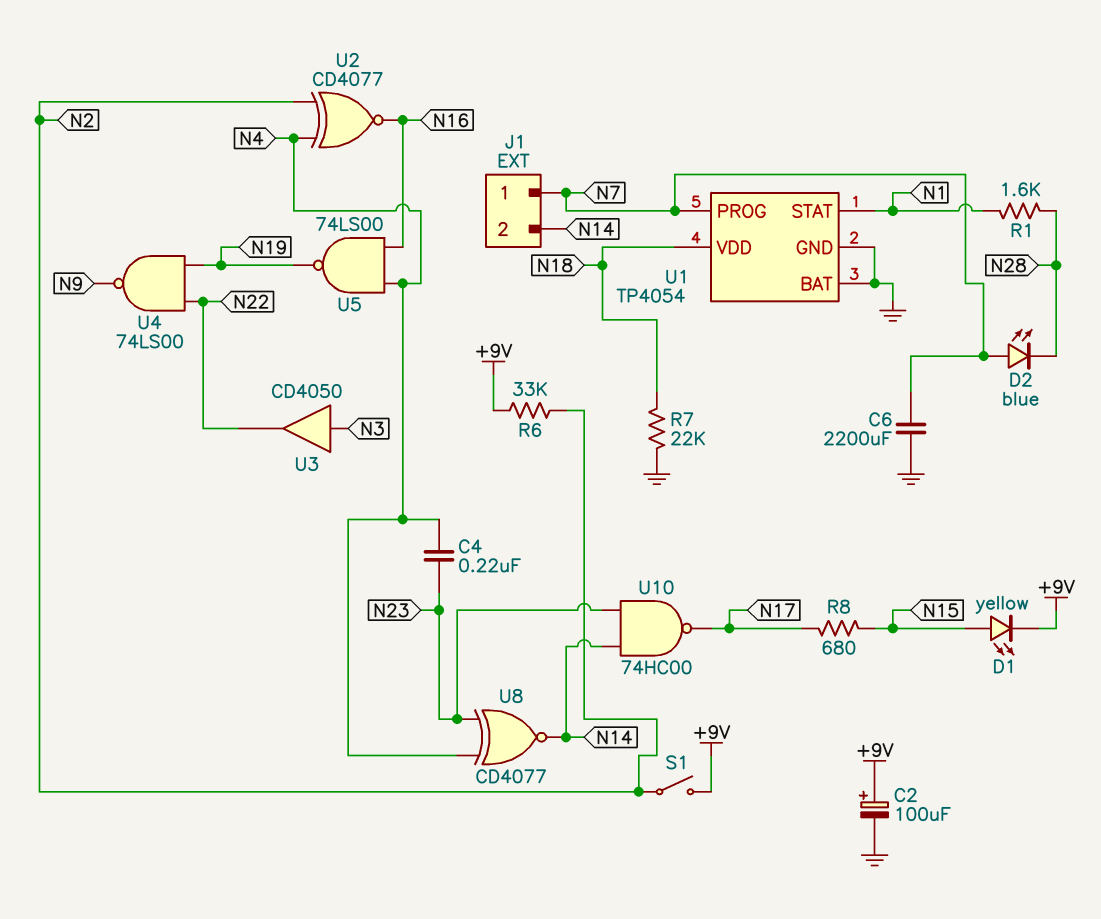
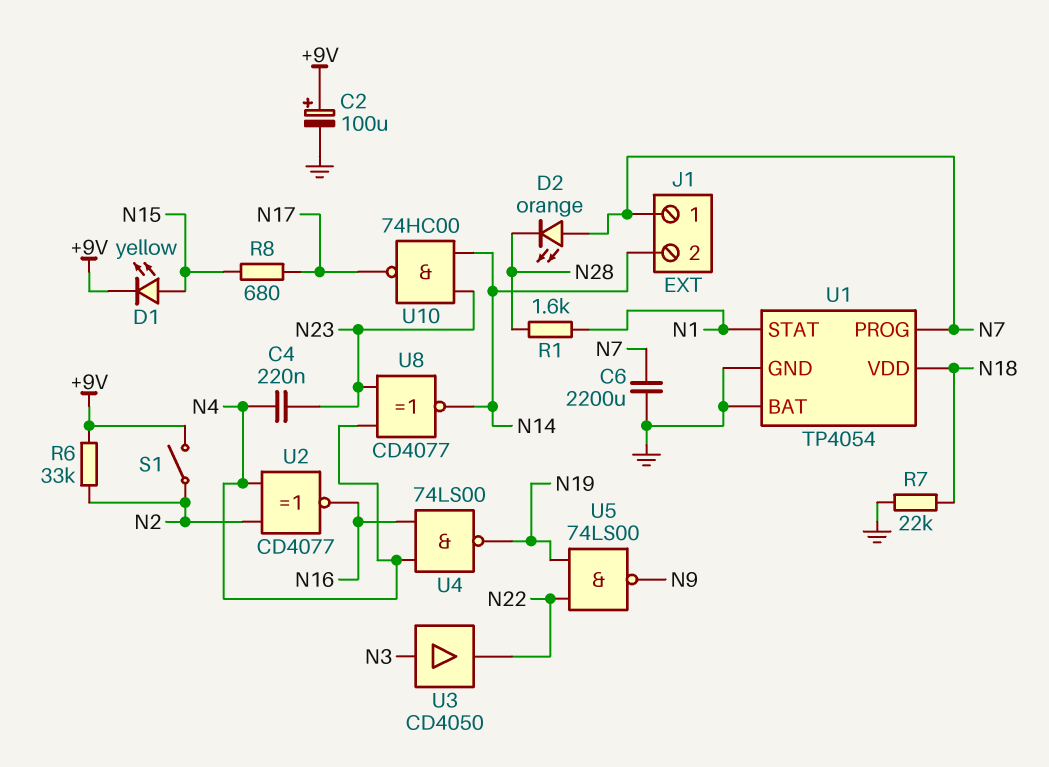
D2: LED blue (A N7, K N28) -> LED orange (A N7, K N28)
U4: NAND 74LS00 (in N19, in N22, out N9) -> NAND 74LS00 (in N4, in N16, out N19)
U5: NAND 74LS00 (in N4, in N16, out N19) -> NAND 74LS00 (in N19, in N22, out N9)

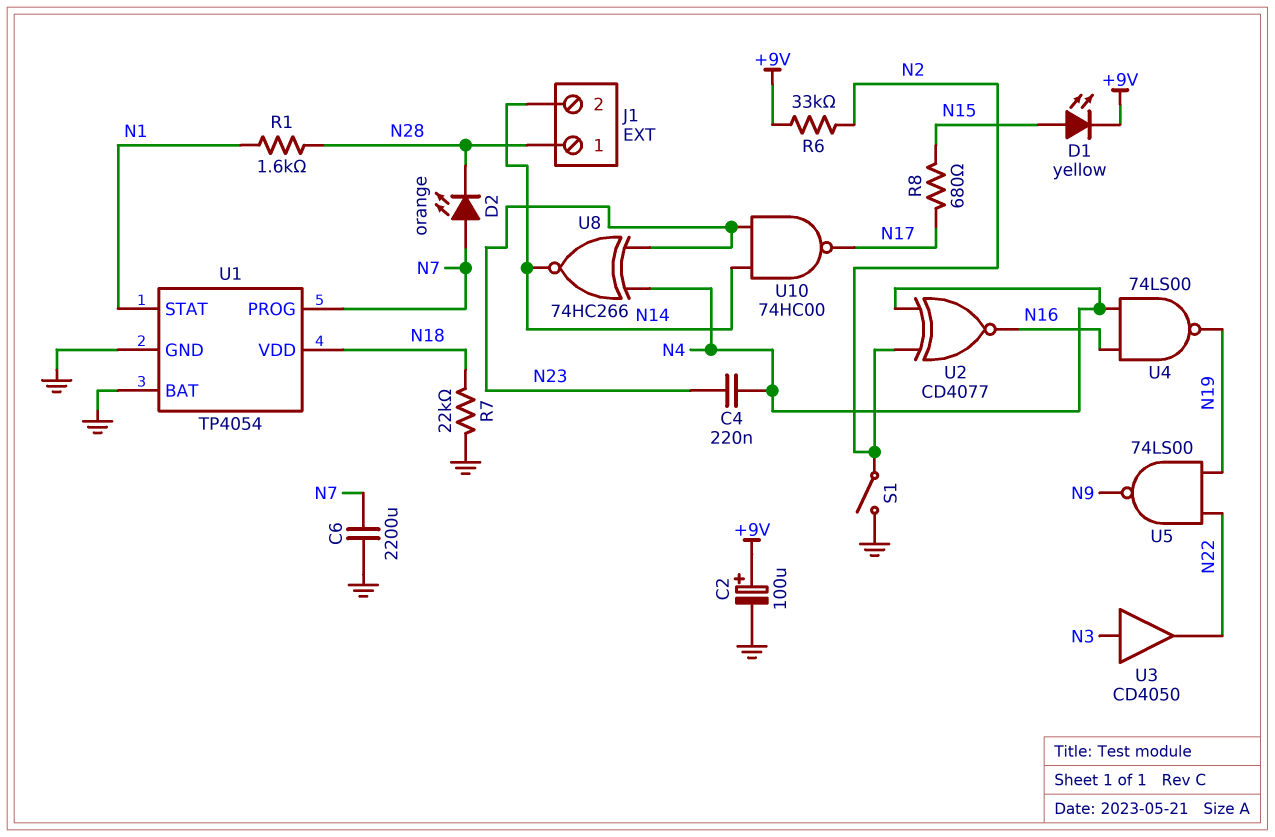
J1 pin 1: N7 -> N28
S1: switch (+9V, N2) -> switch (GND, N2)
U8: XNOR CD4077 (in N4, in N23, out N14) -> XNOR 74HC266 (in N4, in N23, out N14)

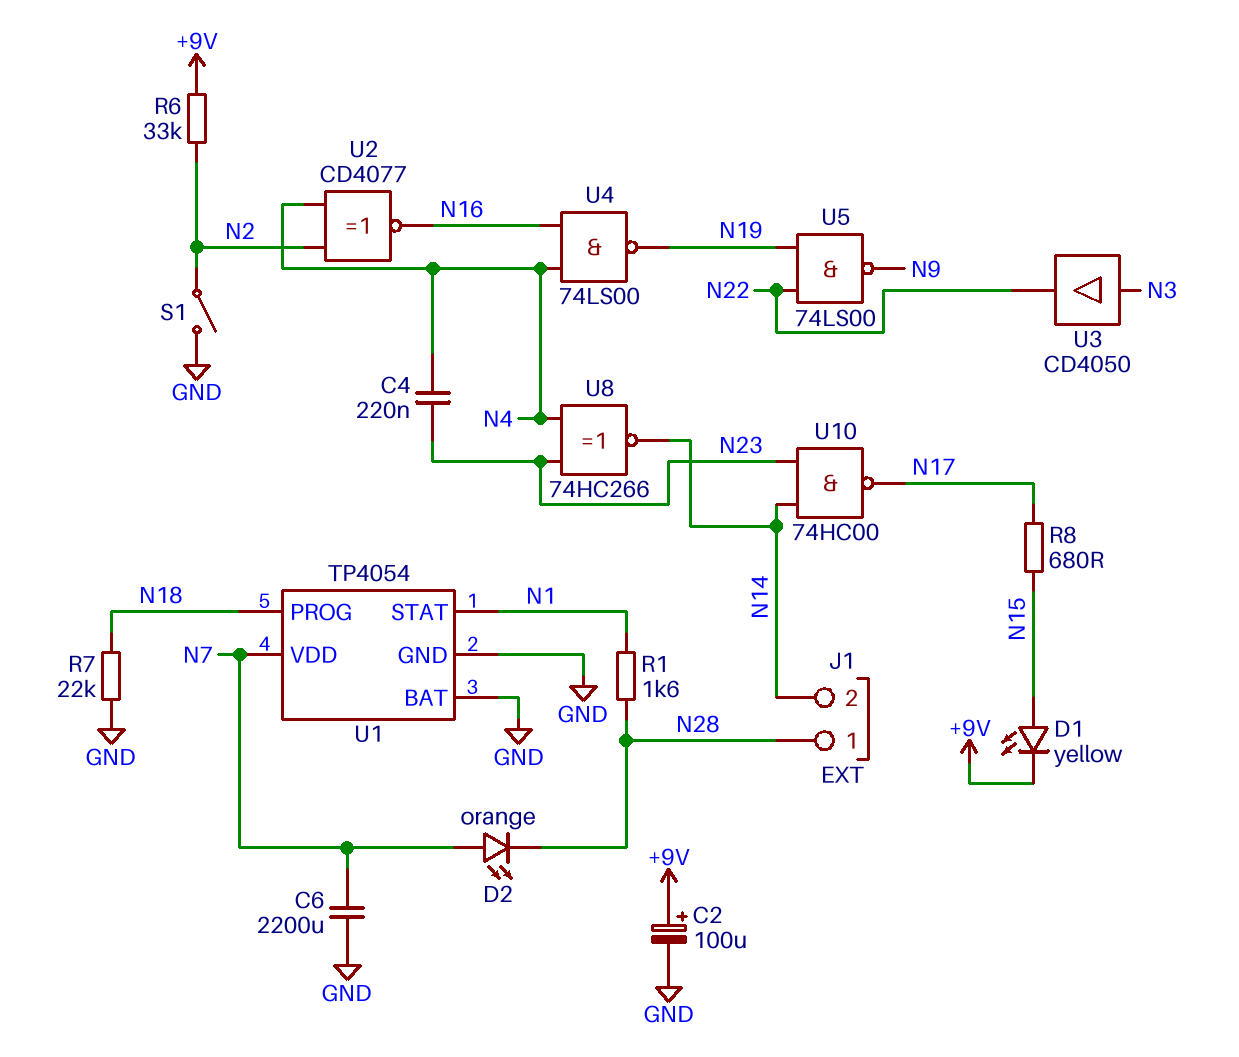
U1 pin PROG: N7 -> N18
U1 pin VDD: N18 -> N7

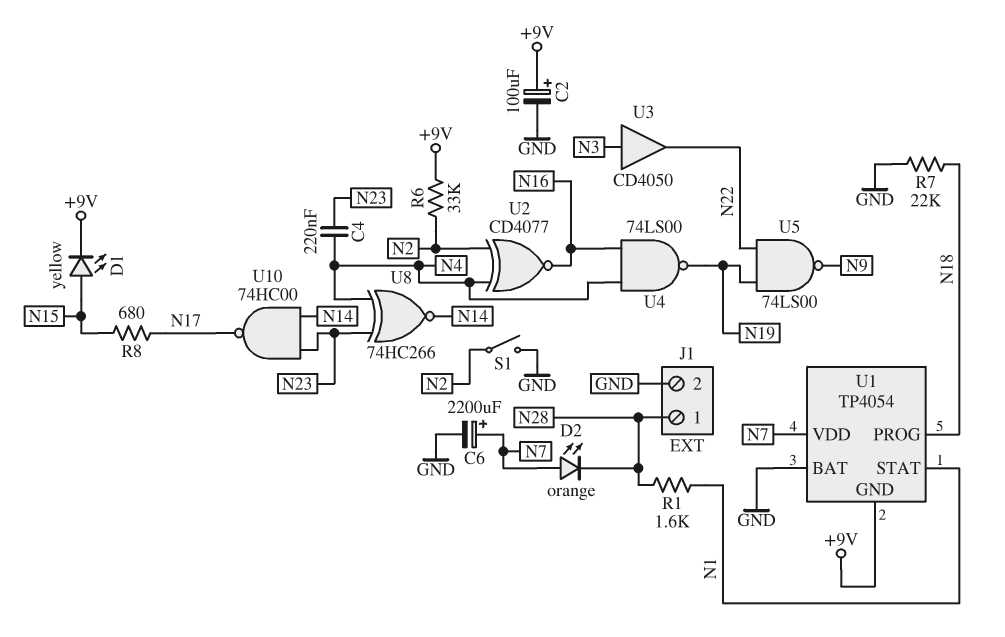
C6: 2200uF (GND, N7) -> 2200uF (plus N7, minus GND)
J1 pin 2: N14 -> GND
U1 pin GND: GND -> +9V

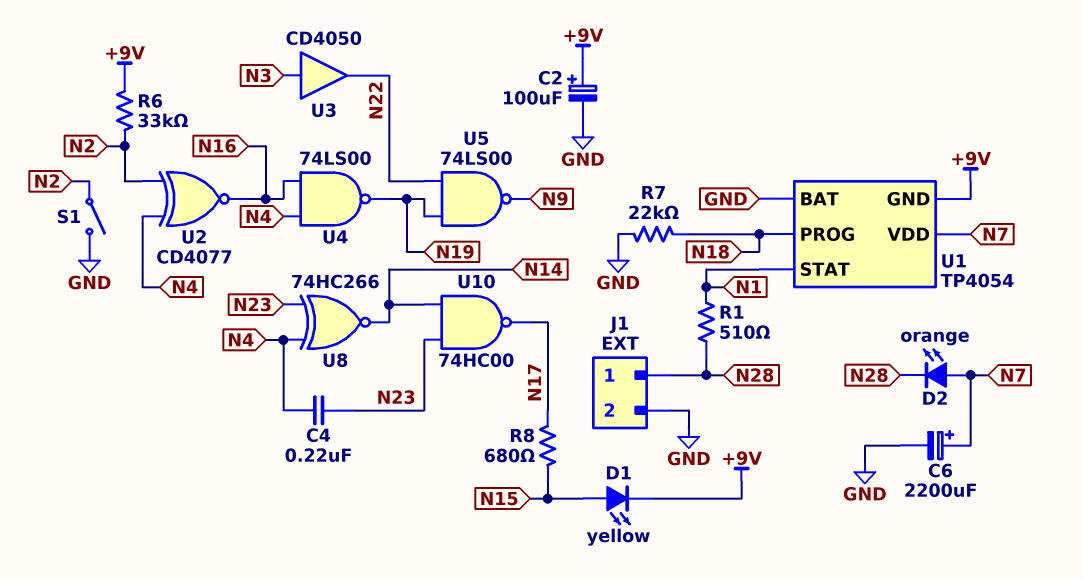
R1: 1.6k (N1, N28) -> 510 (N1, N28)

